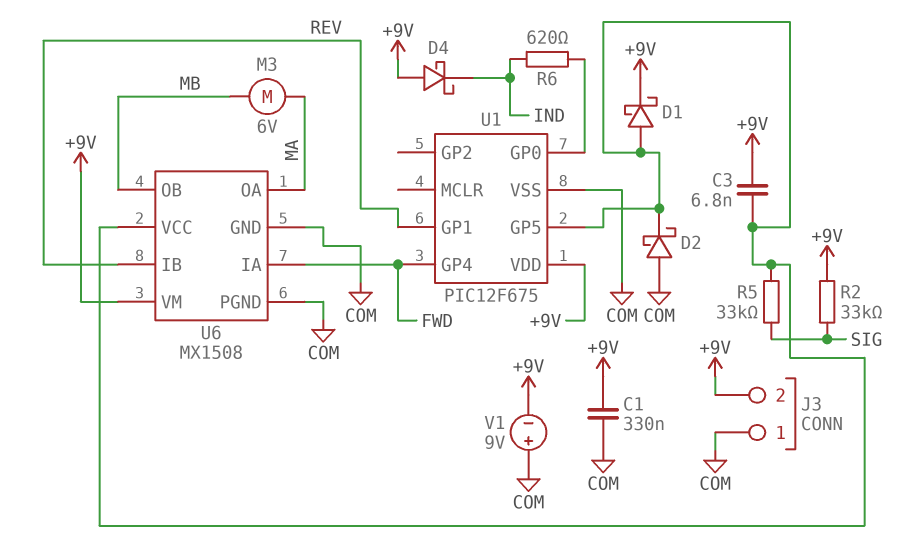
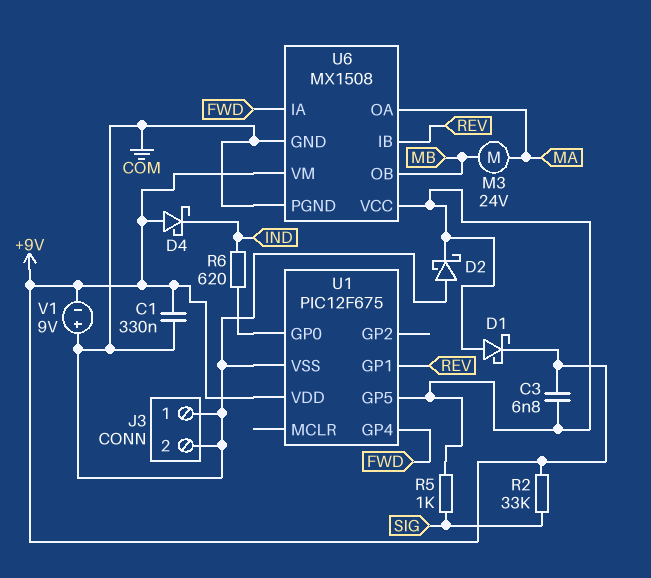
J3 pin 2: +9V -> COM
M3: motor 6V (MA, MB) -> motor 24V (MA, MB)
R5: 33k (SIG, U1/GP5) -> 1k (SIG, U1/GP5)

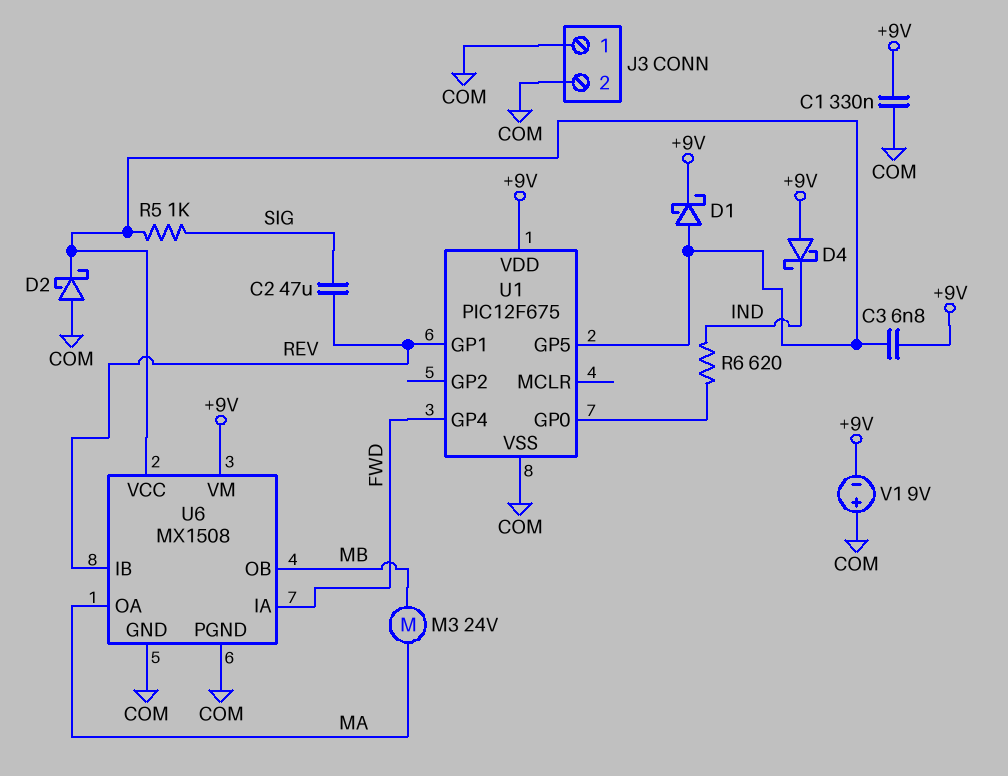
C2: none -> 47uF (REV, SIG)
R2: 33k (+9V, SIG) -> none

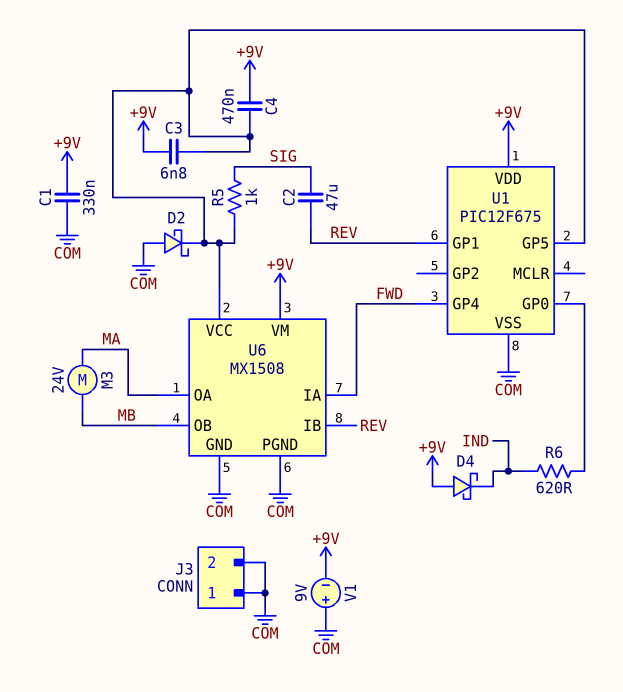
C4: none -> 470nF (+9V, U1/GP5)
D1: schottky (A U1/GP5, K +9V) -> none

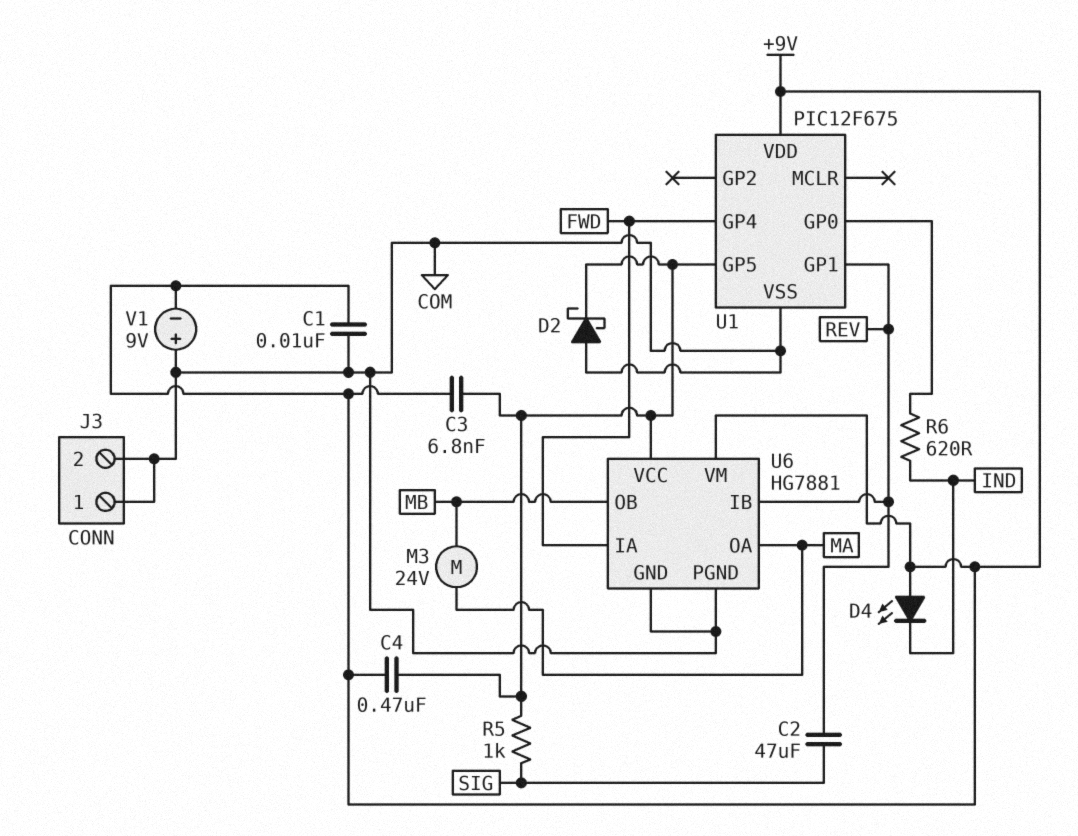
C1: 330nF (+9V, COM) -> 10nF (+9V, COM)
D4: schottky (A +9V, K IND) -> LED (A +9V, K IND)
U6: MX1508 -> HG7881

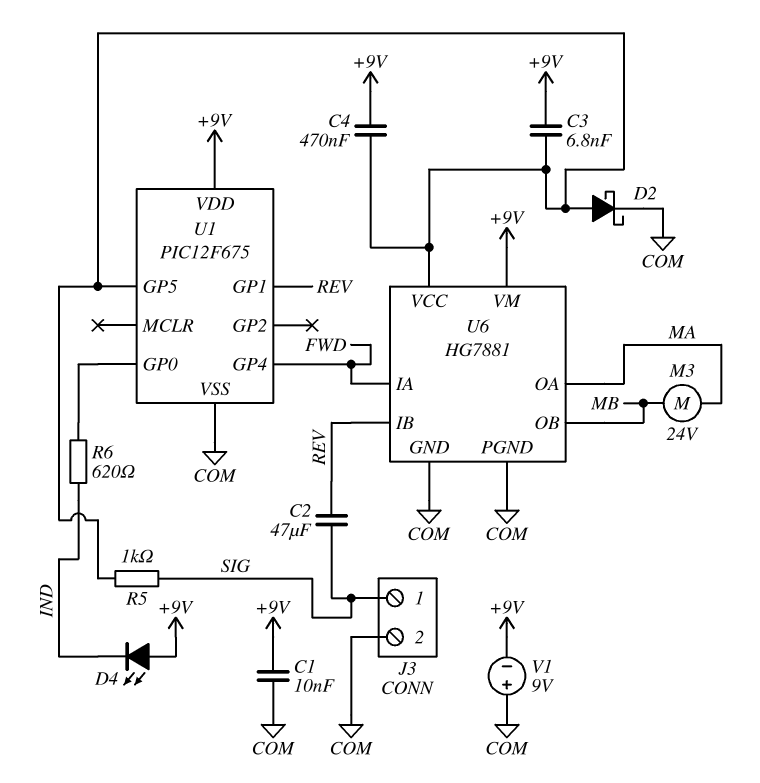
D2: schottky (A COM, K U1/GP5) -> schottky (A U1/GP5, K COM)
J3 pin 1: COM -> SIG

